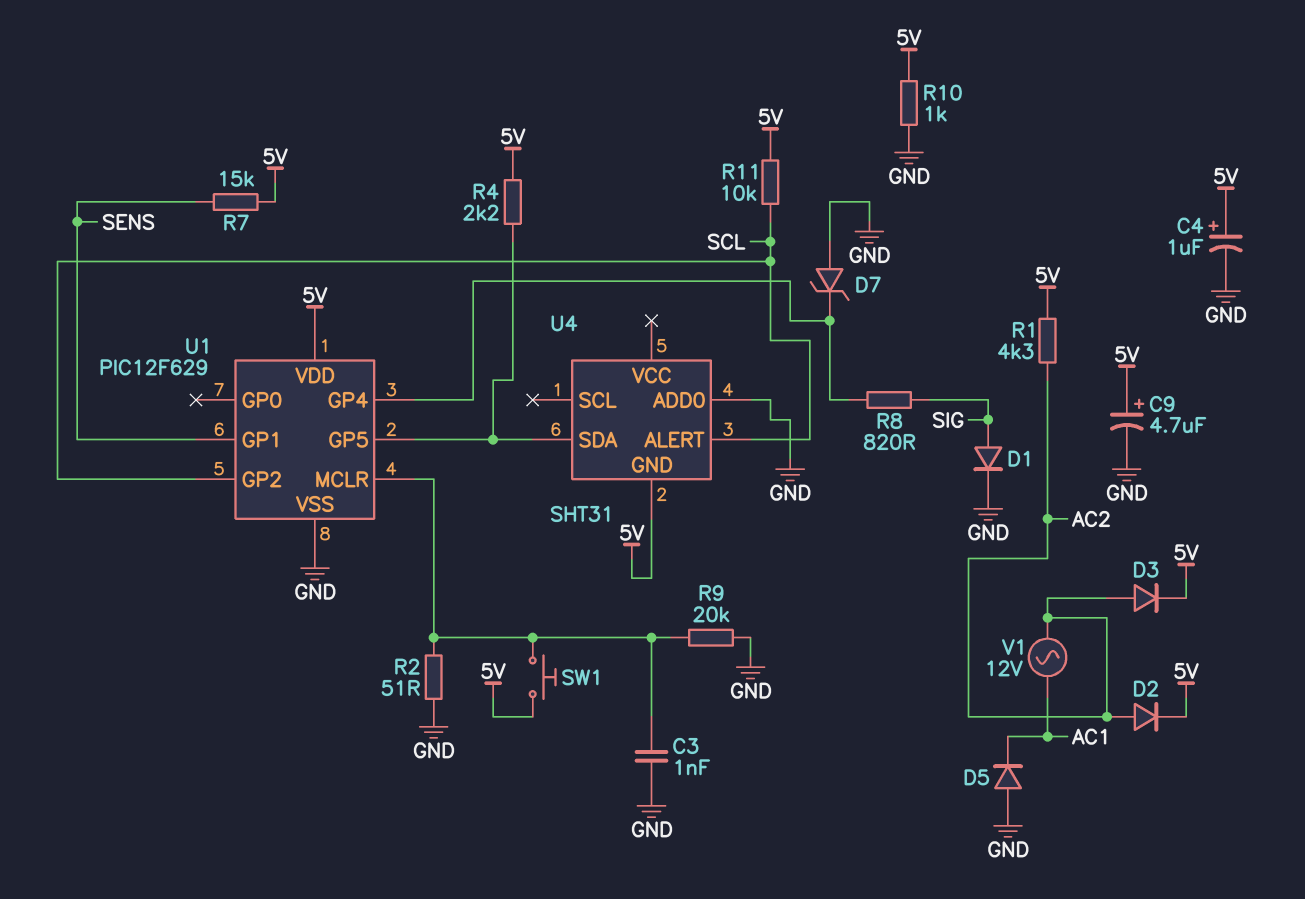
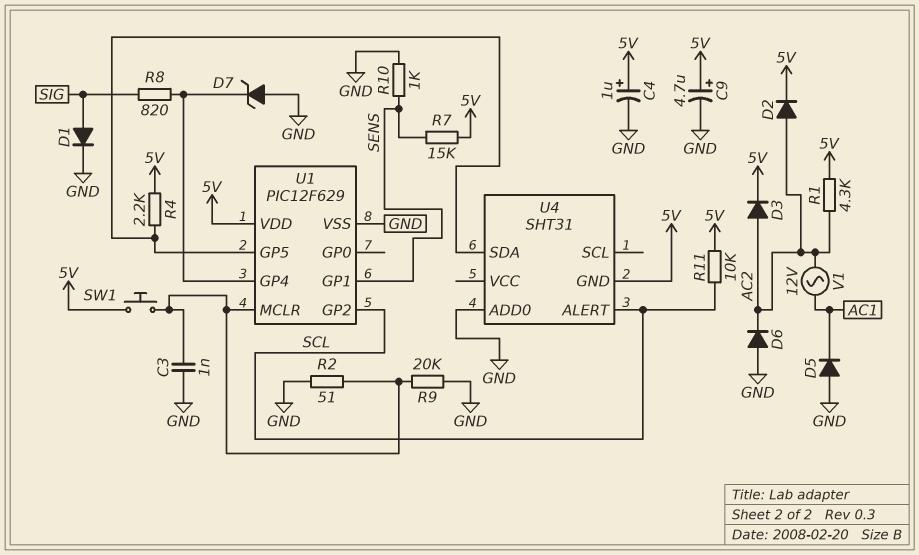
D6: none -> diode (A GND, K AC2)
R10: 1k (5V, GND) -> 1k (GND, SENS)

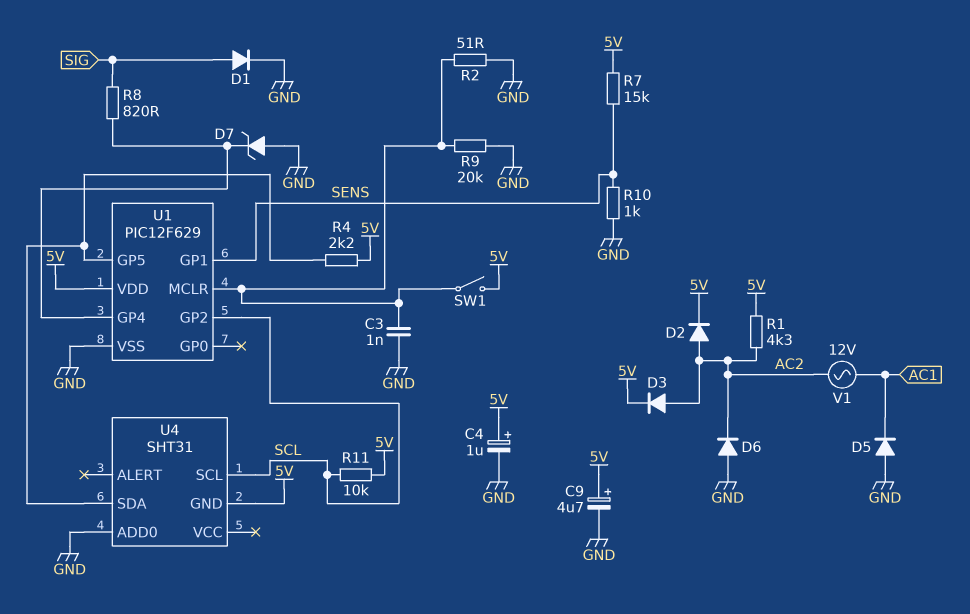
SW1: button (5V, U1/MCLR) -> switch (5V, U1/MCLR)
U4 pin ALERT: SCL -> none
U4 pin SCL: none -> SCL

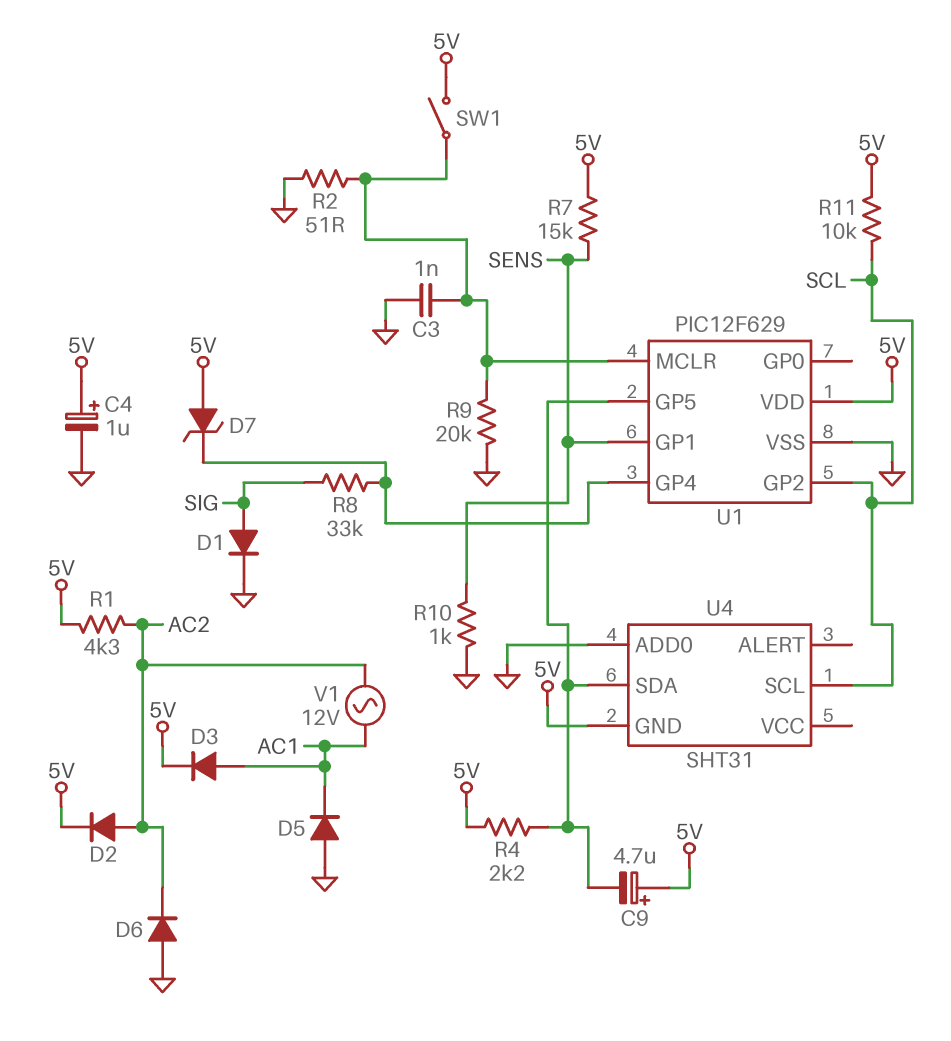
C9: 4.7uF (plus 5V, minus GND) -> 4.7uF (plus 5V, minus U1/GP5)
D3: diode (A AC2, K 5V) -> diode (A AC1, K 5V)
D7: zener (A GND, K U1/GP4) -> zener (A 5V, K U1/GP4)
R8: 820 (SIG, U1/GP4) -> 33k (SIG, U1/GP4)

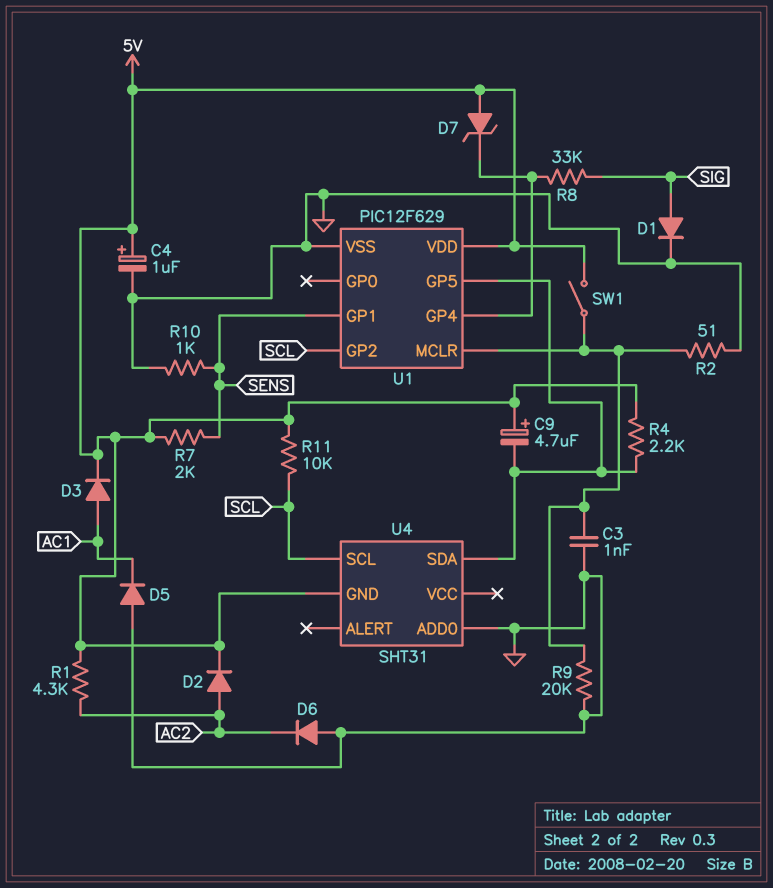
R7: 15k (5V, SENS) -> 2k (5V, SENS)
V1: AC 12V (AC1, AC2) -> none

